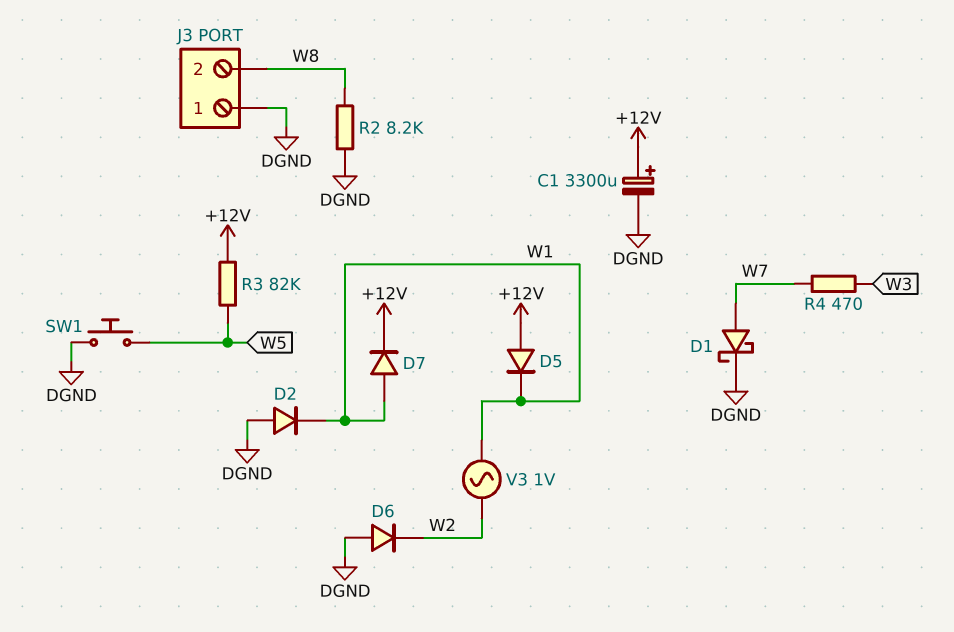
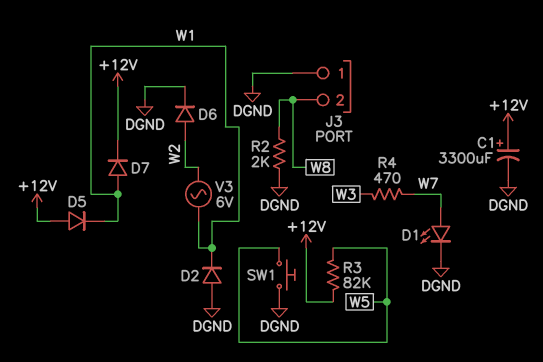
D1: schottky (A W7, K DGND) -> LED (A W7, K DGND)
D6: diode (A DGND, K W2) -> diode (A W2, K DGND)
R2: 8.2k (DGND, W8) -> 2k (DGND, W8)
V3: AC 1V (W1, W2) -> AC 6V (W1, W2)

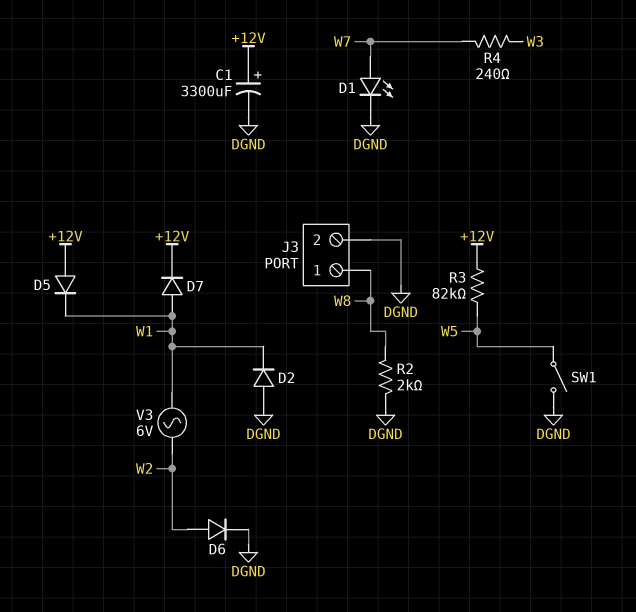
J3 pin 1: DGND -> W8
J3 pin 2: W8 -> DGND
R4: 470 (W3, W7) -> 240 (W3, W7)
SW1: button (DGND, W5) -> switch (DGND, W5)

